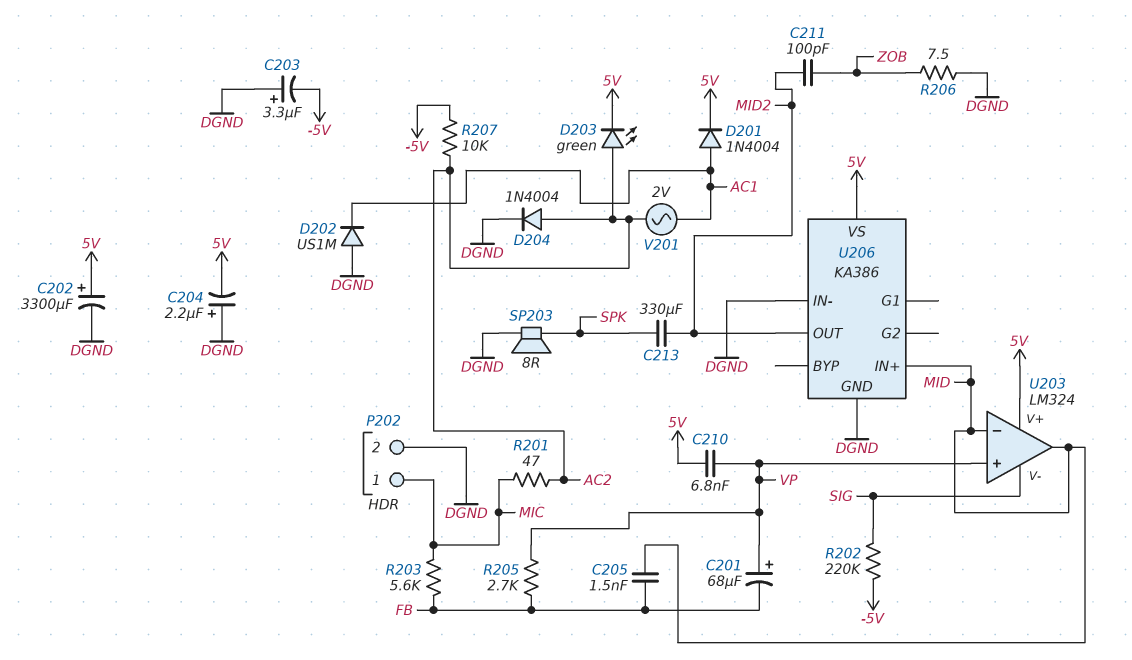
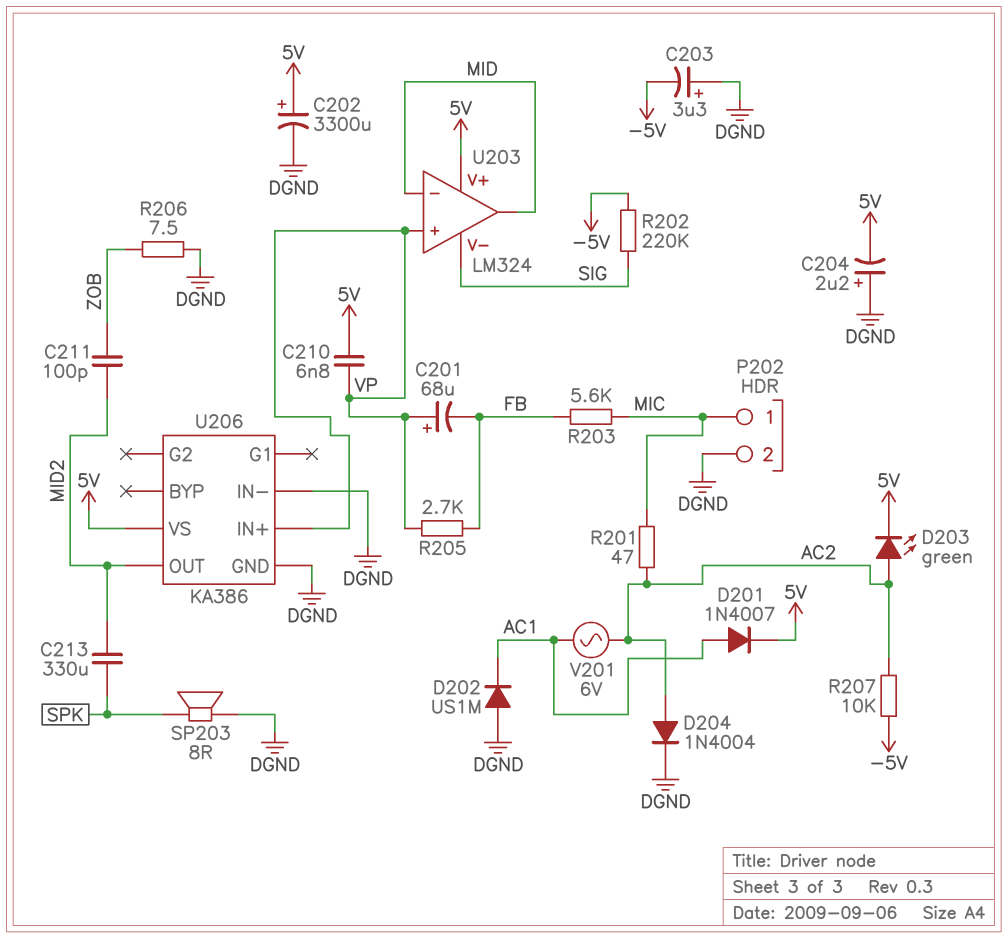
C205: 1.5nF (FB, MID) -> none
D201: diode 1N4004 (A AC1, K 5V) -> diode 1N4007 (A AC1, K 5V)
U206 pin IN+: MID -> VP
V201: AC 2V (AC1, AC2) -> AC 6V (AC1, AC2)

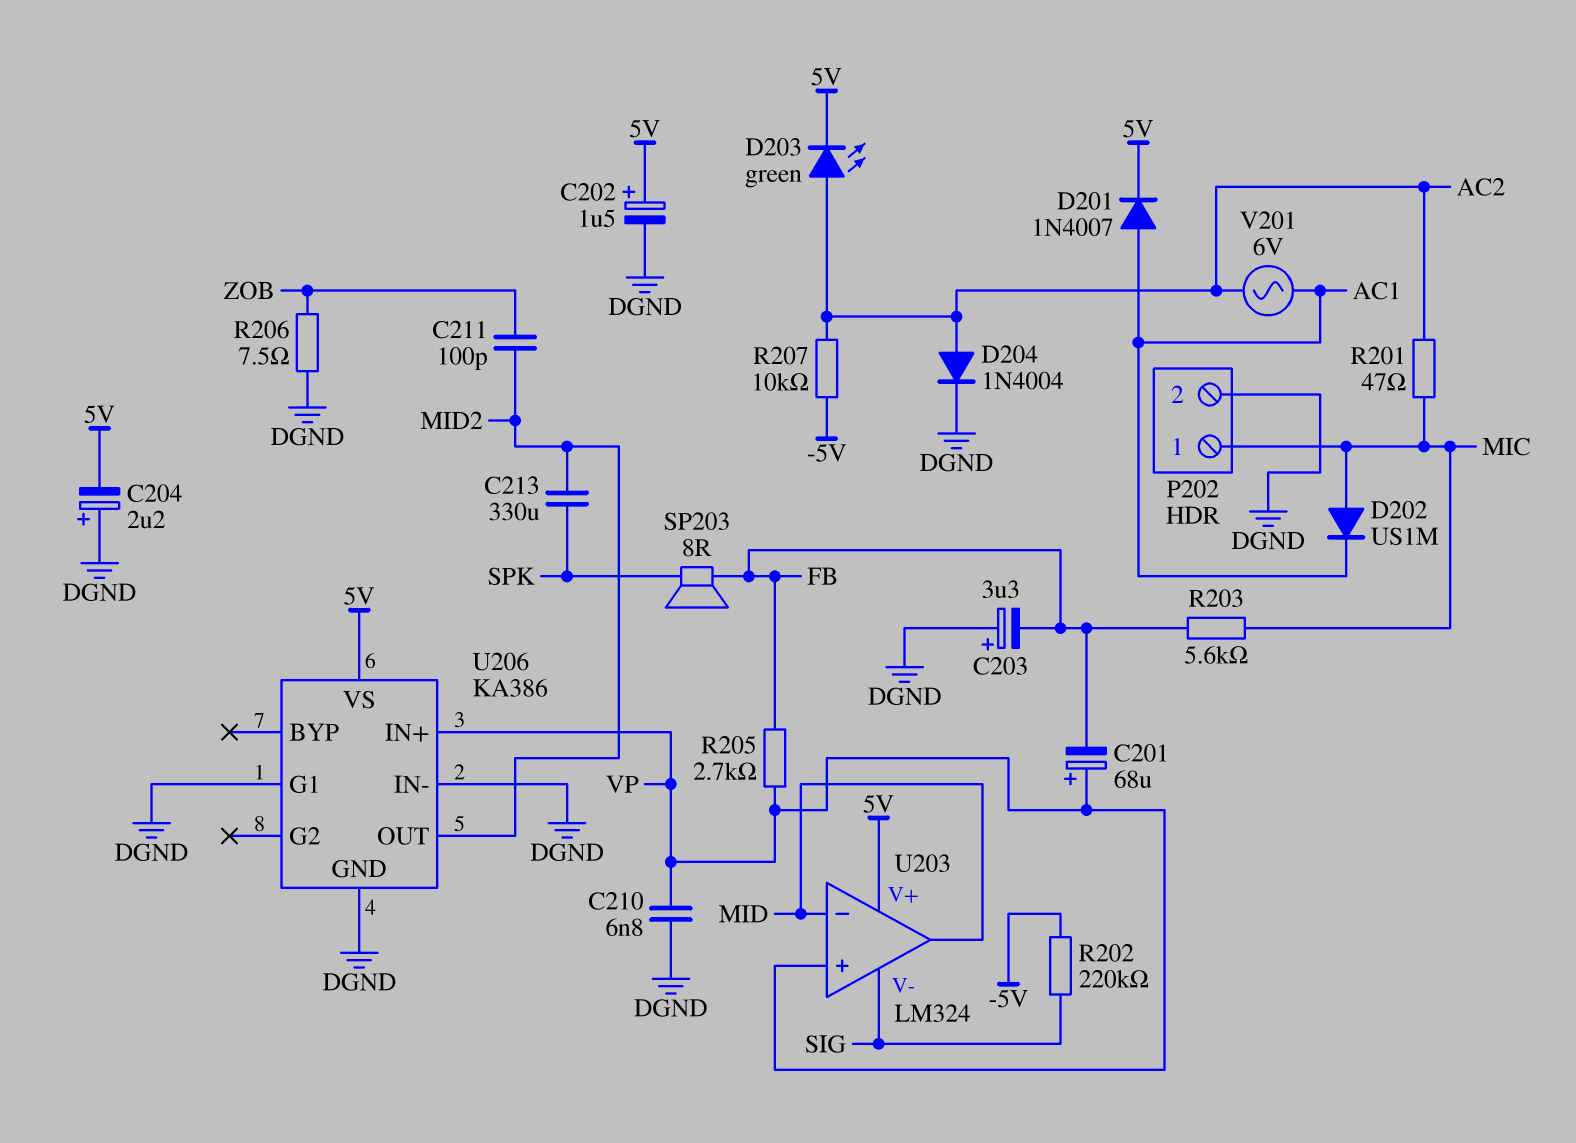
C202: 3300uF (plus 5V, minus DGND) -> 1.5uF (plus 5V, minus DGND)
C203: 3.3uF (plus DGND, minus -5V) -> 3.3uF (plus DGND, minus FB)
C210: 6.8nF (5V, VP) -> 6.8nF (DGND, VP)
D202: diode US1M (A DGND, K AC1) -> diode US1M (A MIC, K AC1)
SP203: speaker 8R (DGND, SPK) -> speaker 8R (FB, SPK)
U206 pin G1: none -> DGND

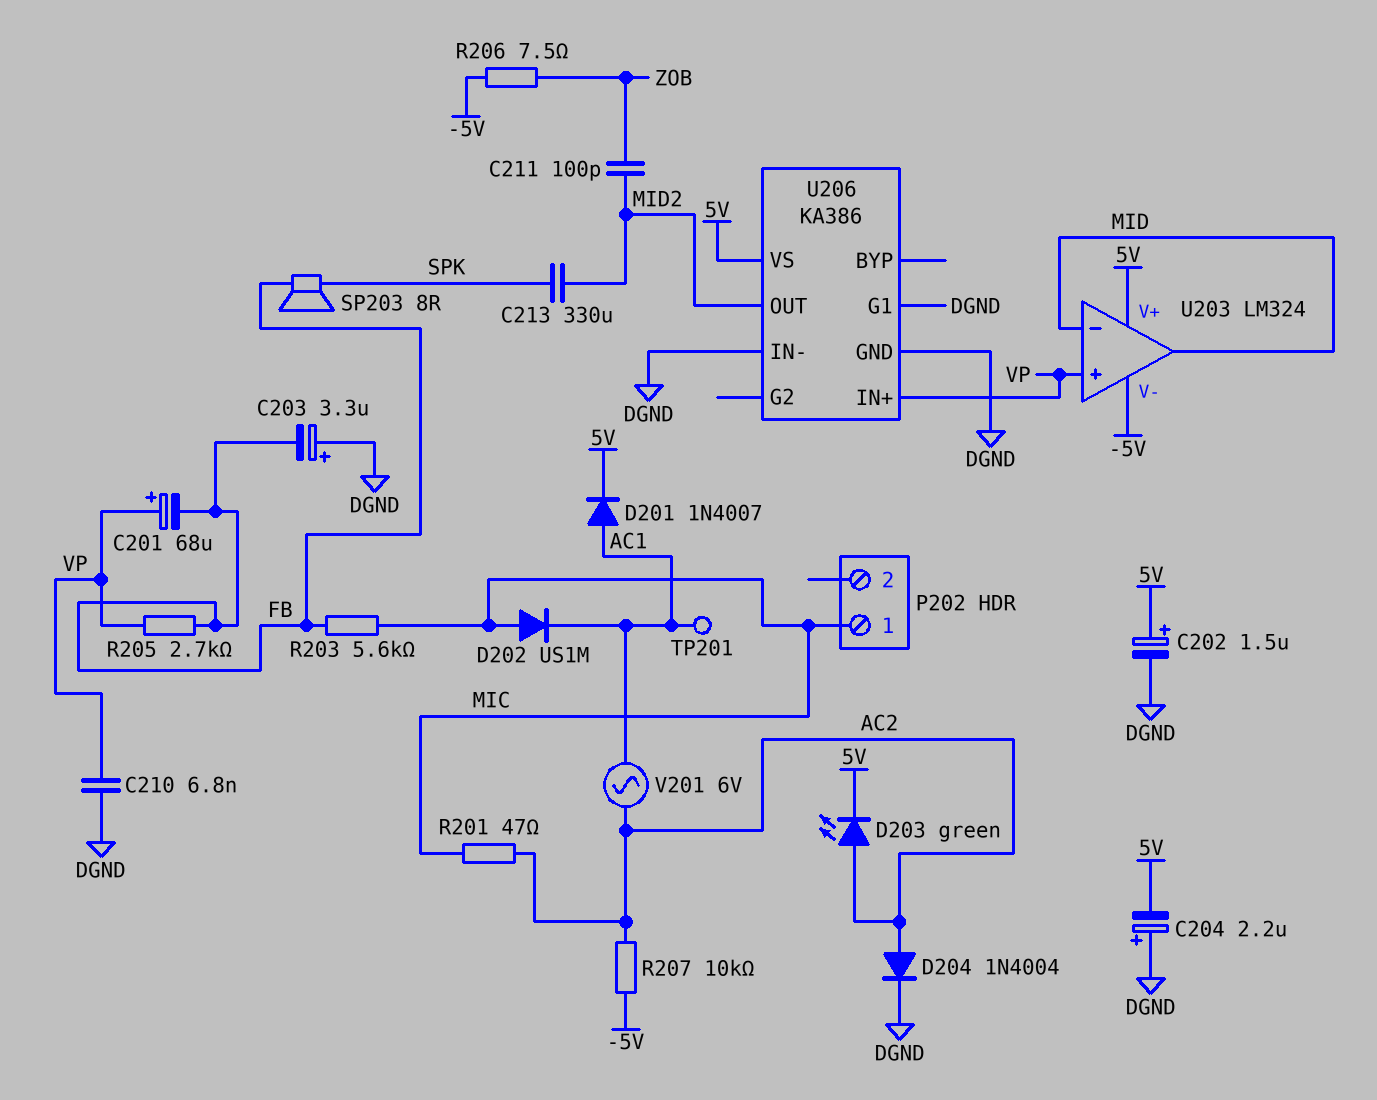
P202 pin 2: DGND -> none
R202: 220k (-5V, SIG) -> none
R206: 7.5 (DGND, ZOB) -> 7.5 (-5V, ZOB)
TP201: none -> test point (AC1)
U203 pin V-: SIG -> -5V

